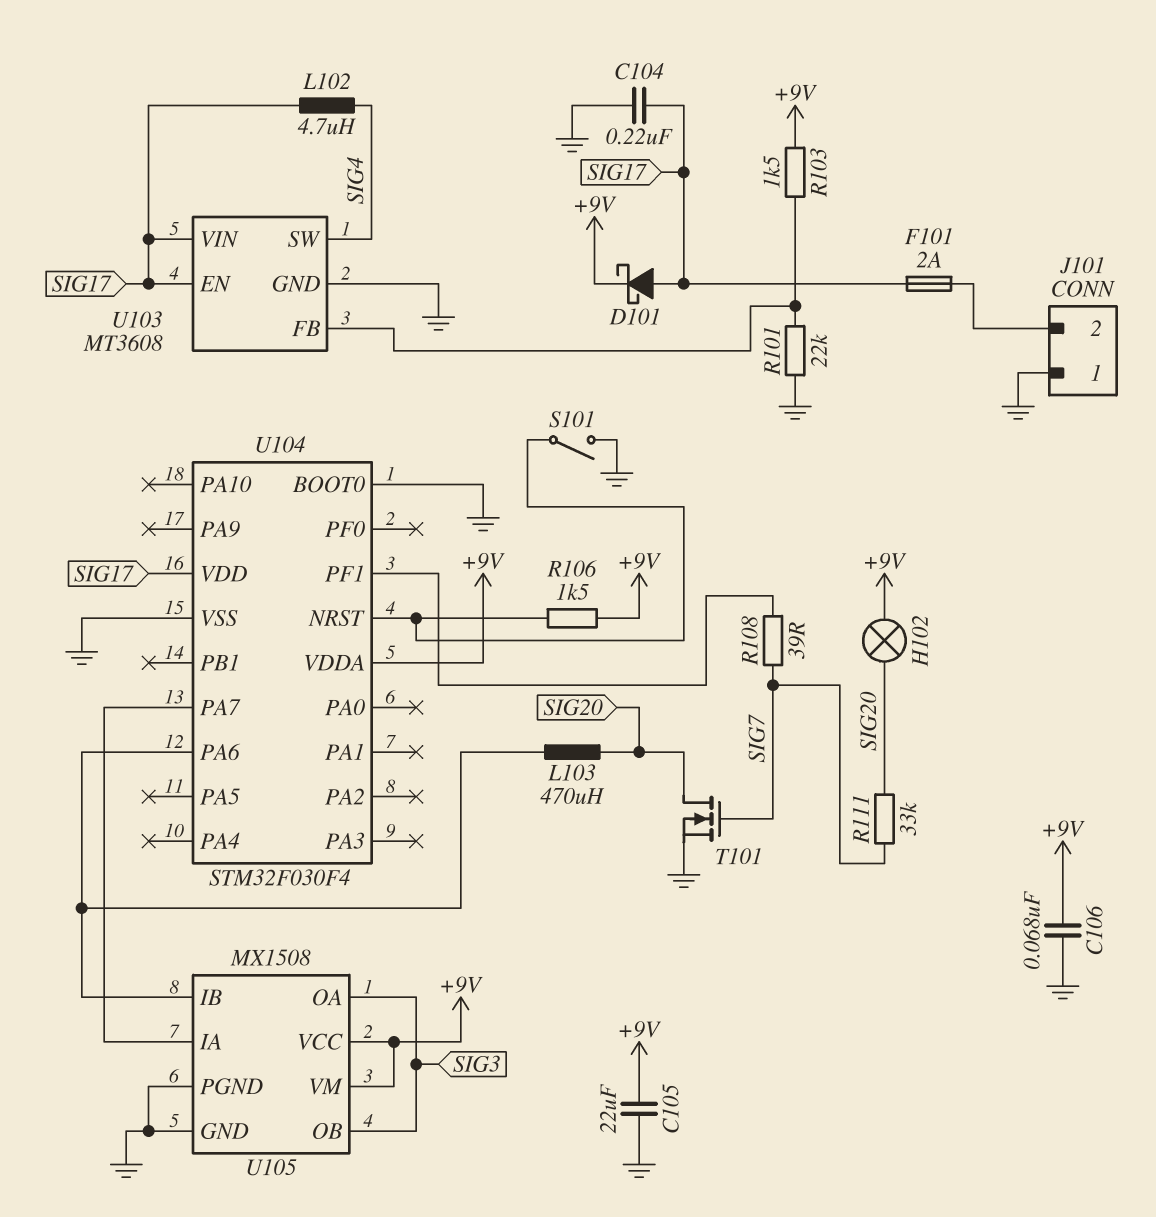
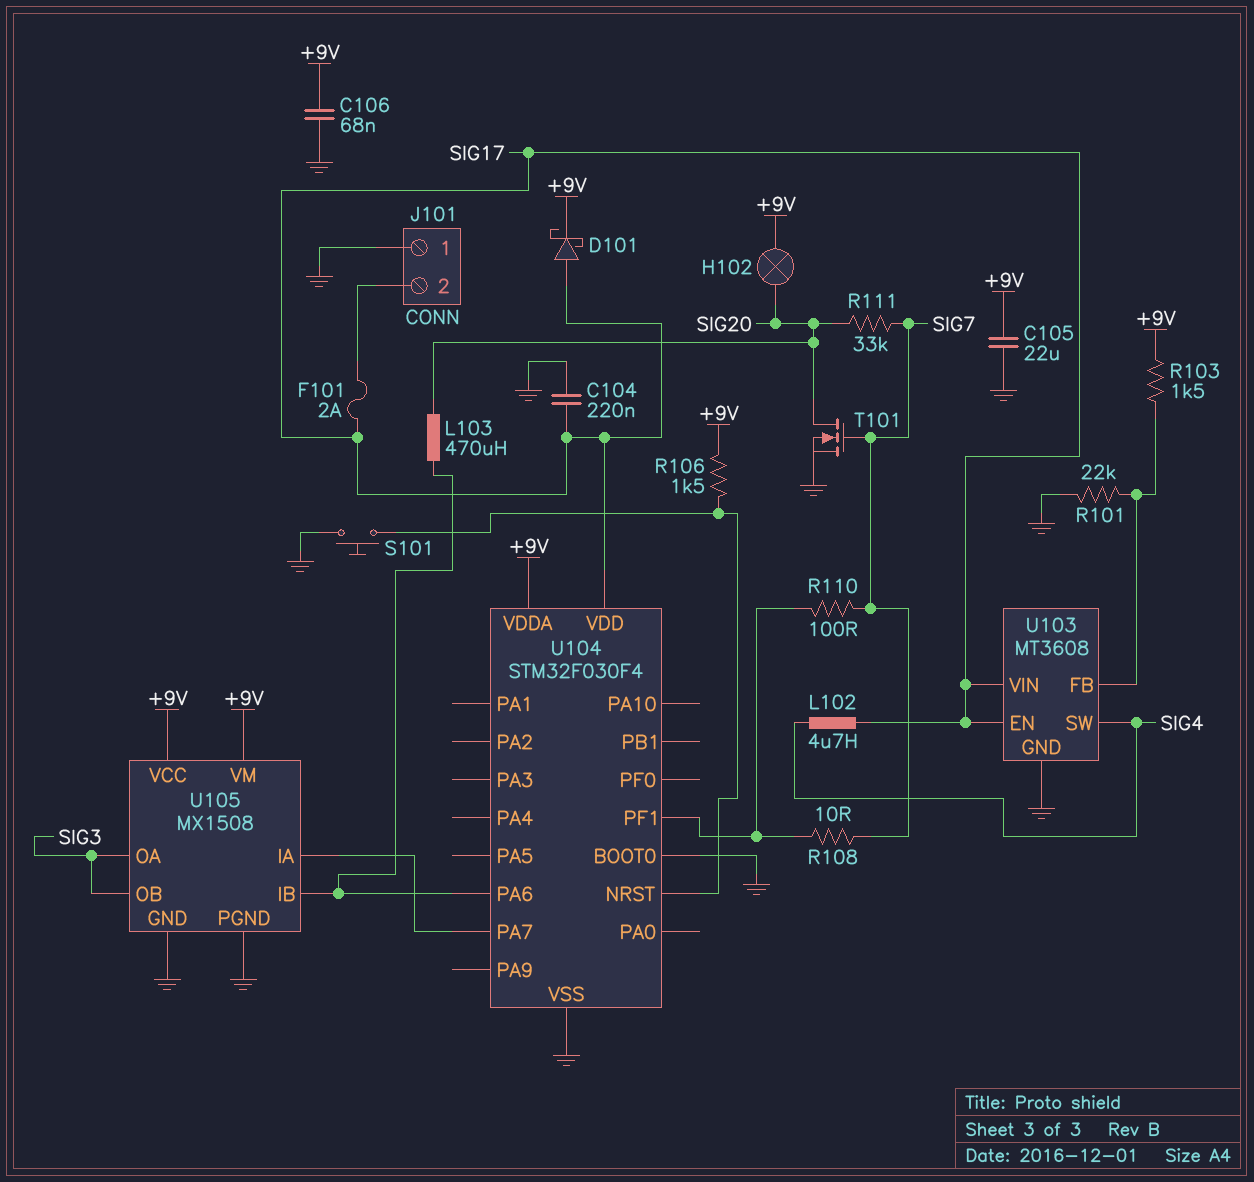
R108: 39 (SIG7, U104/PF1) -> 10 (SIG7, U104/PF1)
R110: none -> 100 (SIG7, U104/PF1)
S101: switch (GND, U104/NRST) -> button (GND, U104/NRST)

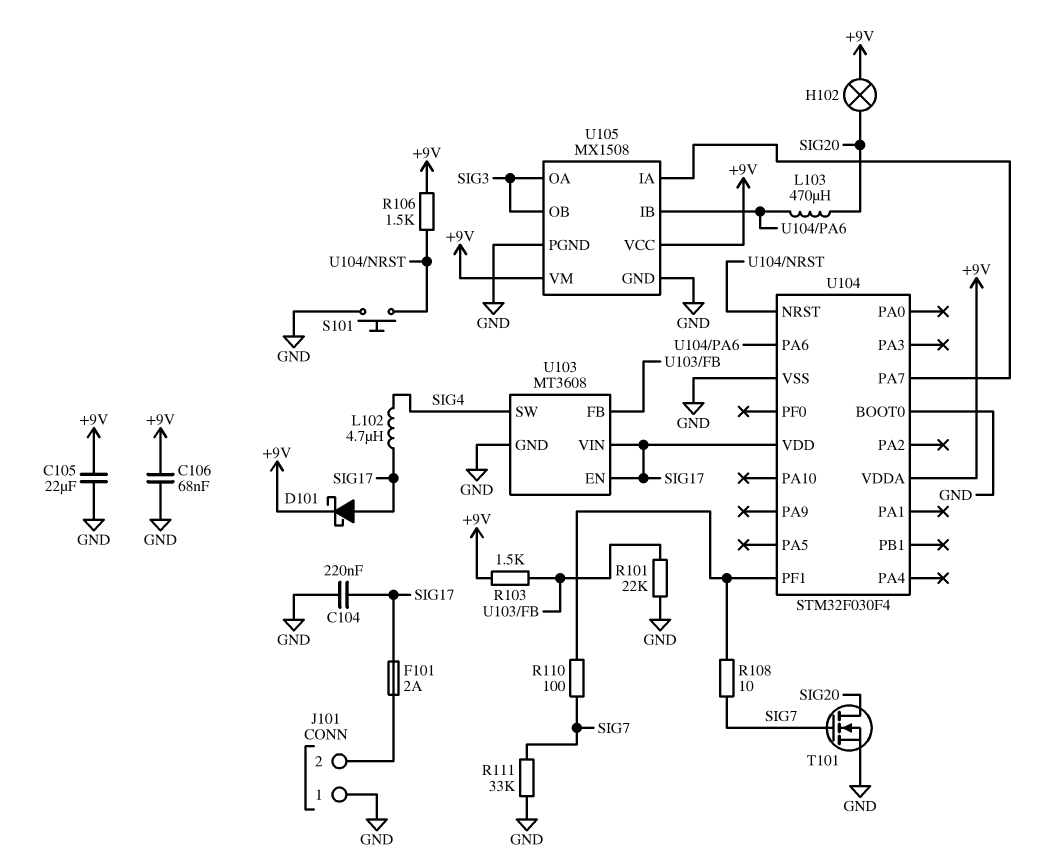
R111: 33k (SIG7, SIG20) -> 33k (GND, SIG7)

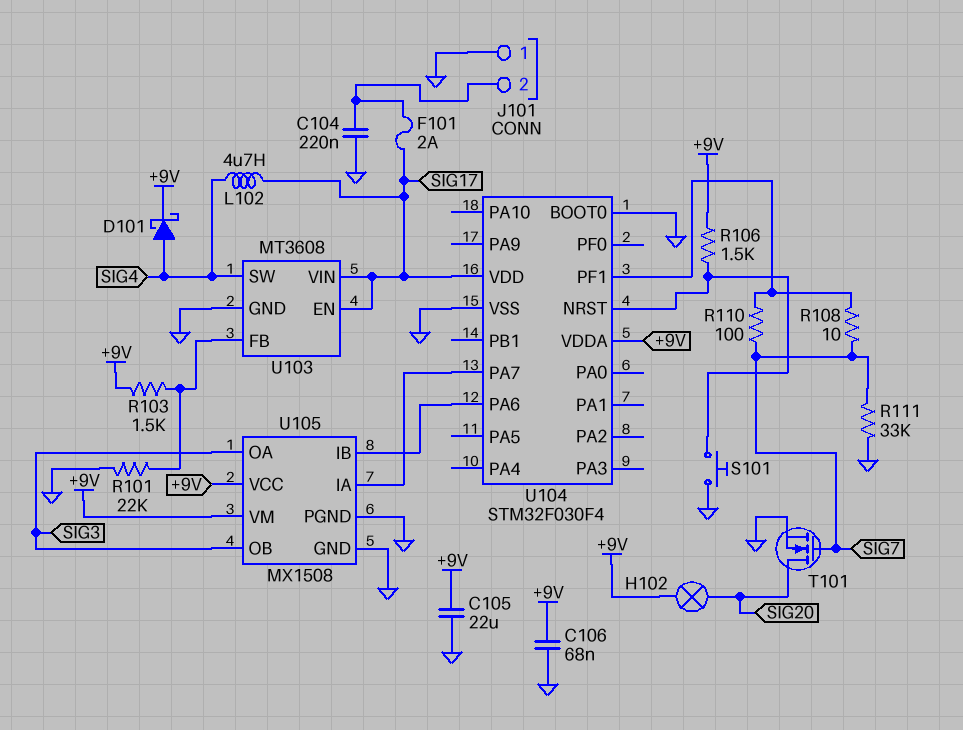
C104: 220nF (GND, SIG17) -> 220nF (GND, J101/2)
D101: schottky (A SIG17, K +9V) -> schottky (A SIG4, K +9V)
L103: 470uH (SIG20, U104/PA6) -> none

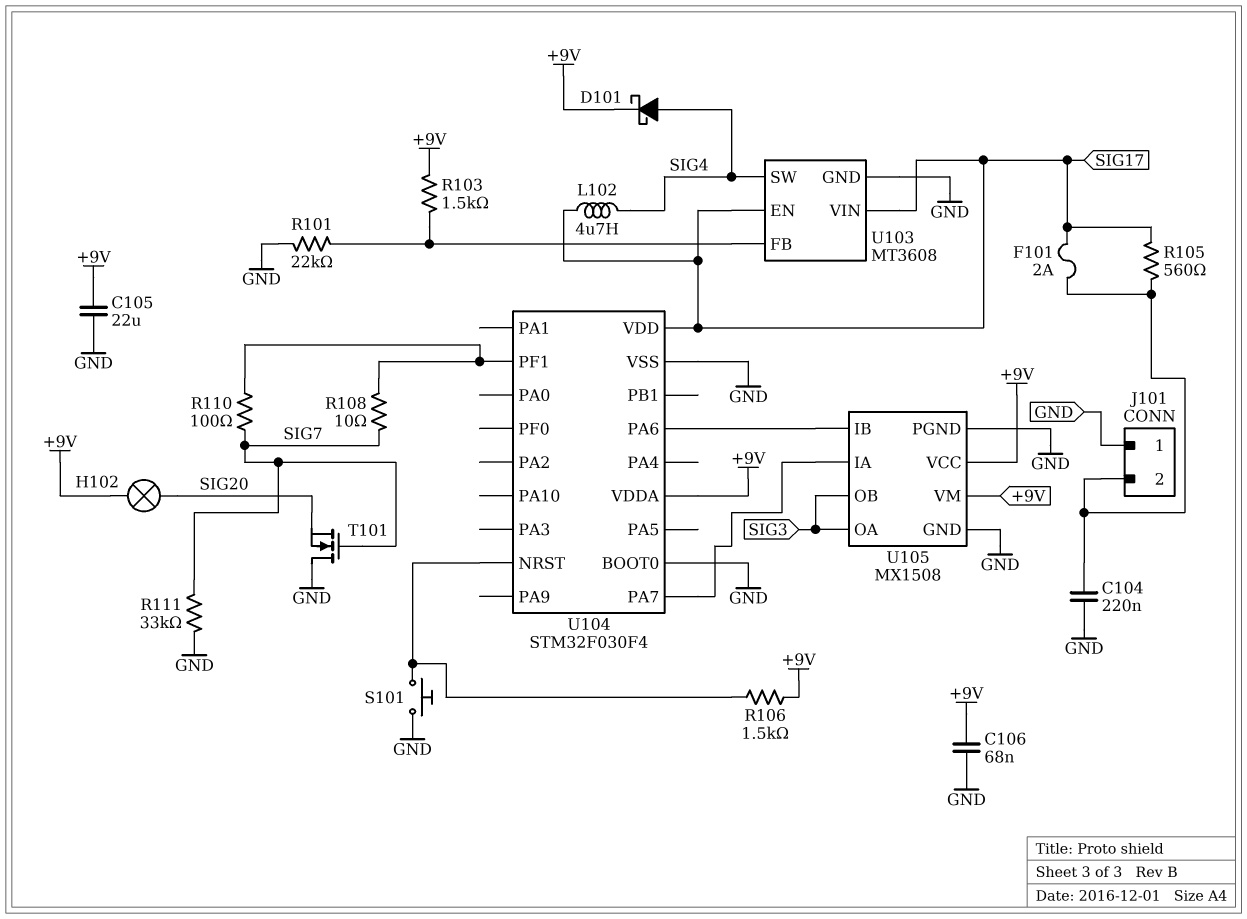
R105: none -> 560 (J101/2, SIG17)
T101: NMOS (G SIG7, D SIG20, S GND) -> NMOS (G SIG7, D GND, S SIG20)

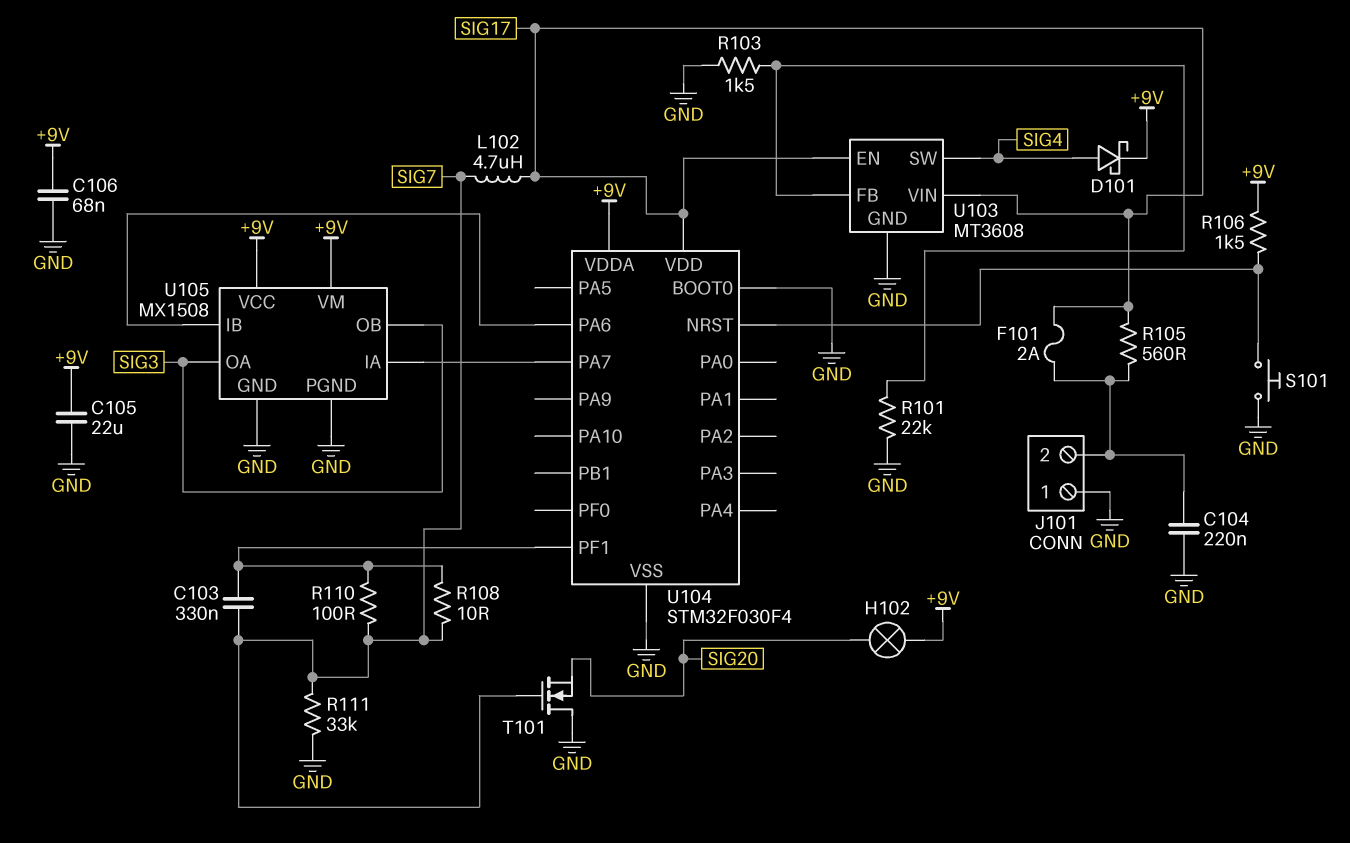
C103: none -> 330nF (SIG7, U104/PF1)
L102: 4.7uH (SIG4, SIG17) -> 4.7uH (SIG7, SIG17)
R103: 1.5k (+9V, U103/FB) -> 1.5k (GND, U103/FB)

